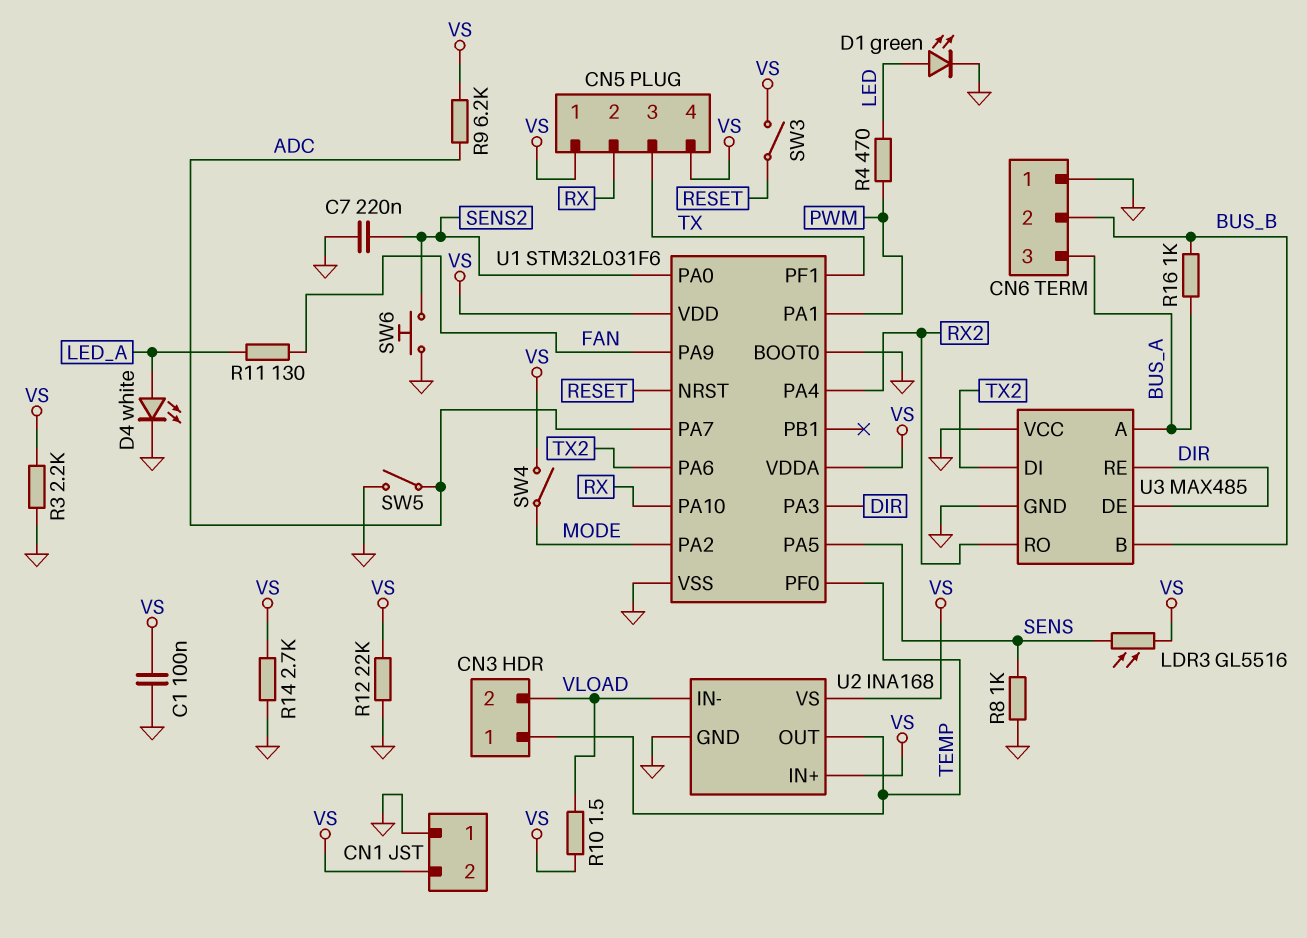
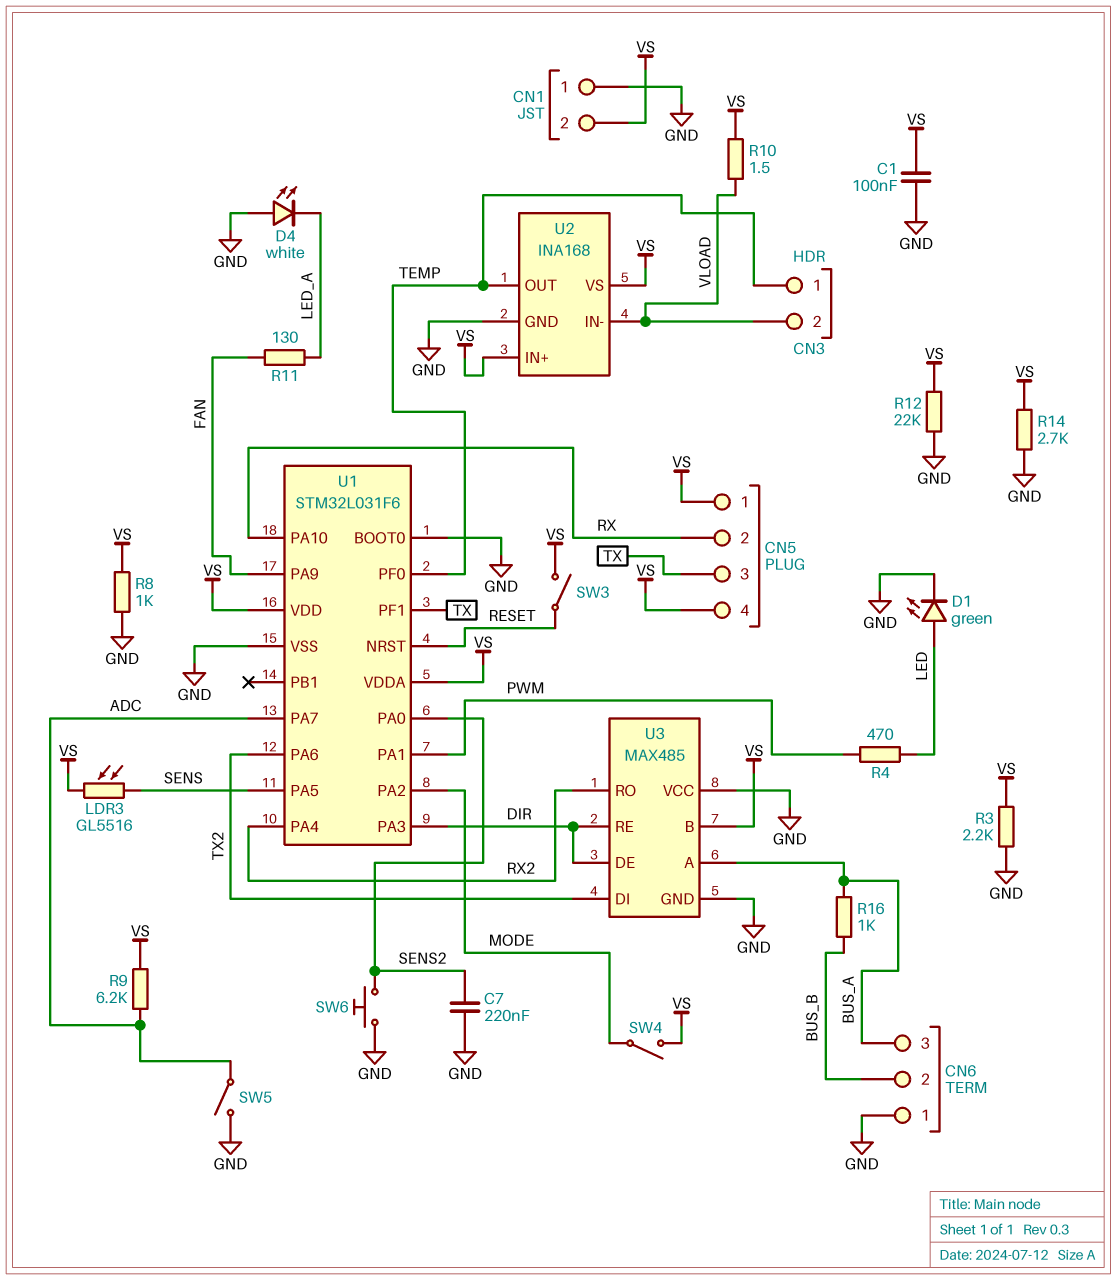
D4: LED white (A LED_A, K GND) -> LED white (A GND, K LED_A)
R8: 1k (GND, SENS) -> 1k (GND, VS)
U3 pin B: BUS_B -> VS

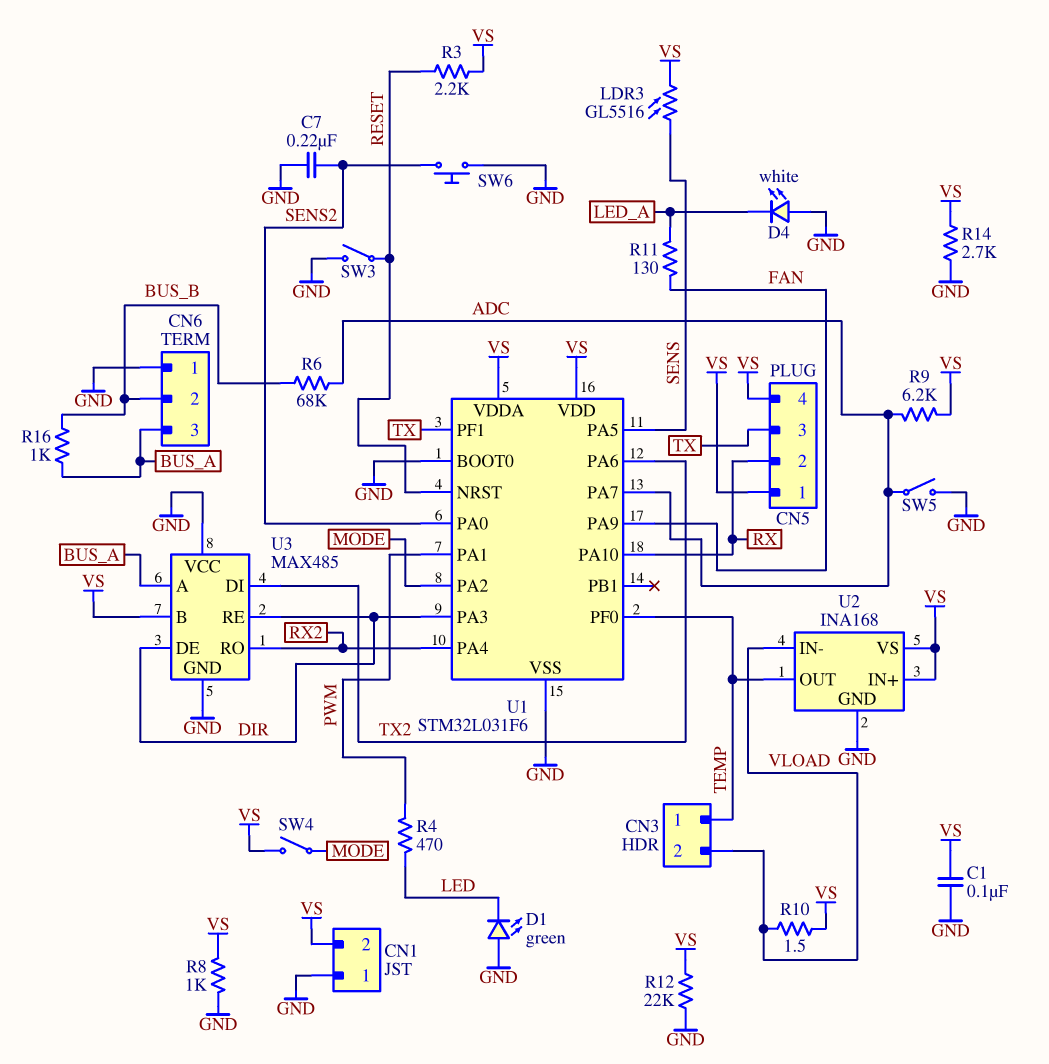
D1: LED green (A LED, K GND) -> LED green (A GND, K LED)
R3: 2.2k (GND, VS) -> 2.2k (RESET, VS)
R6: none -> 68k (ADC, BUS_B)
SW3: switch (RESET, VS) -> switch (GND, RESET)

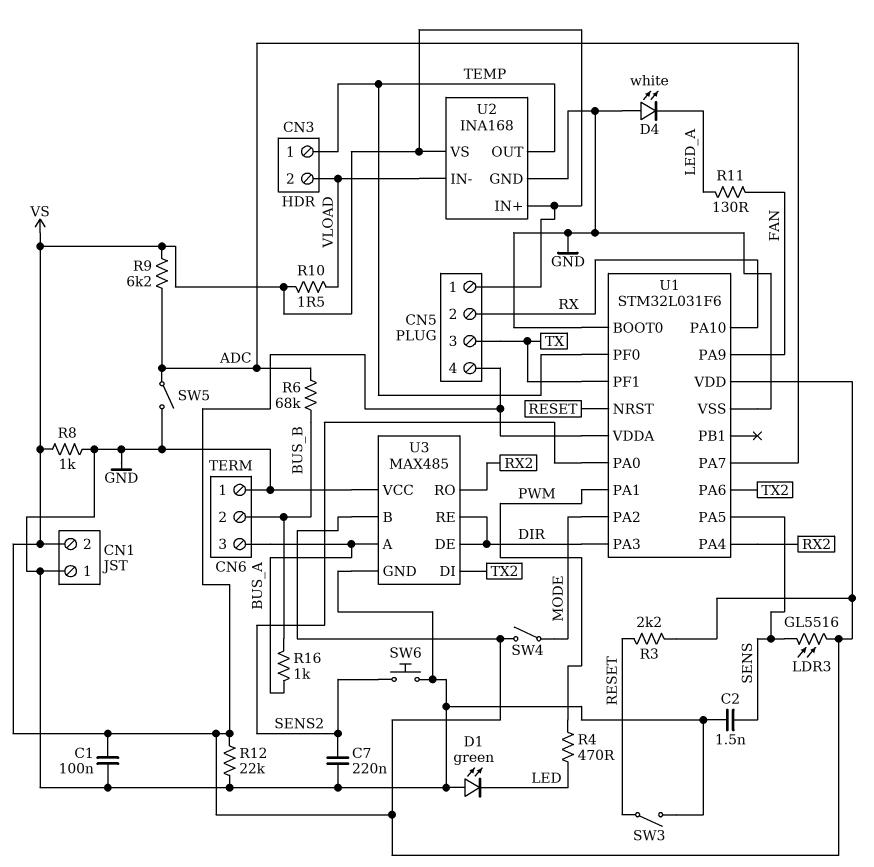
C2: none -> 1.5nF (GND, SENS)
R14: 2.7k (GND, VS) -> none

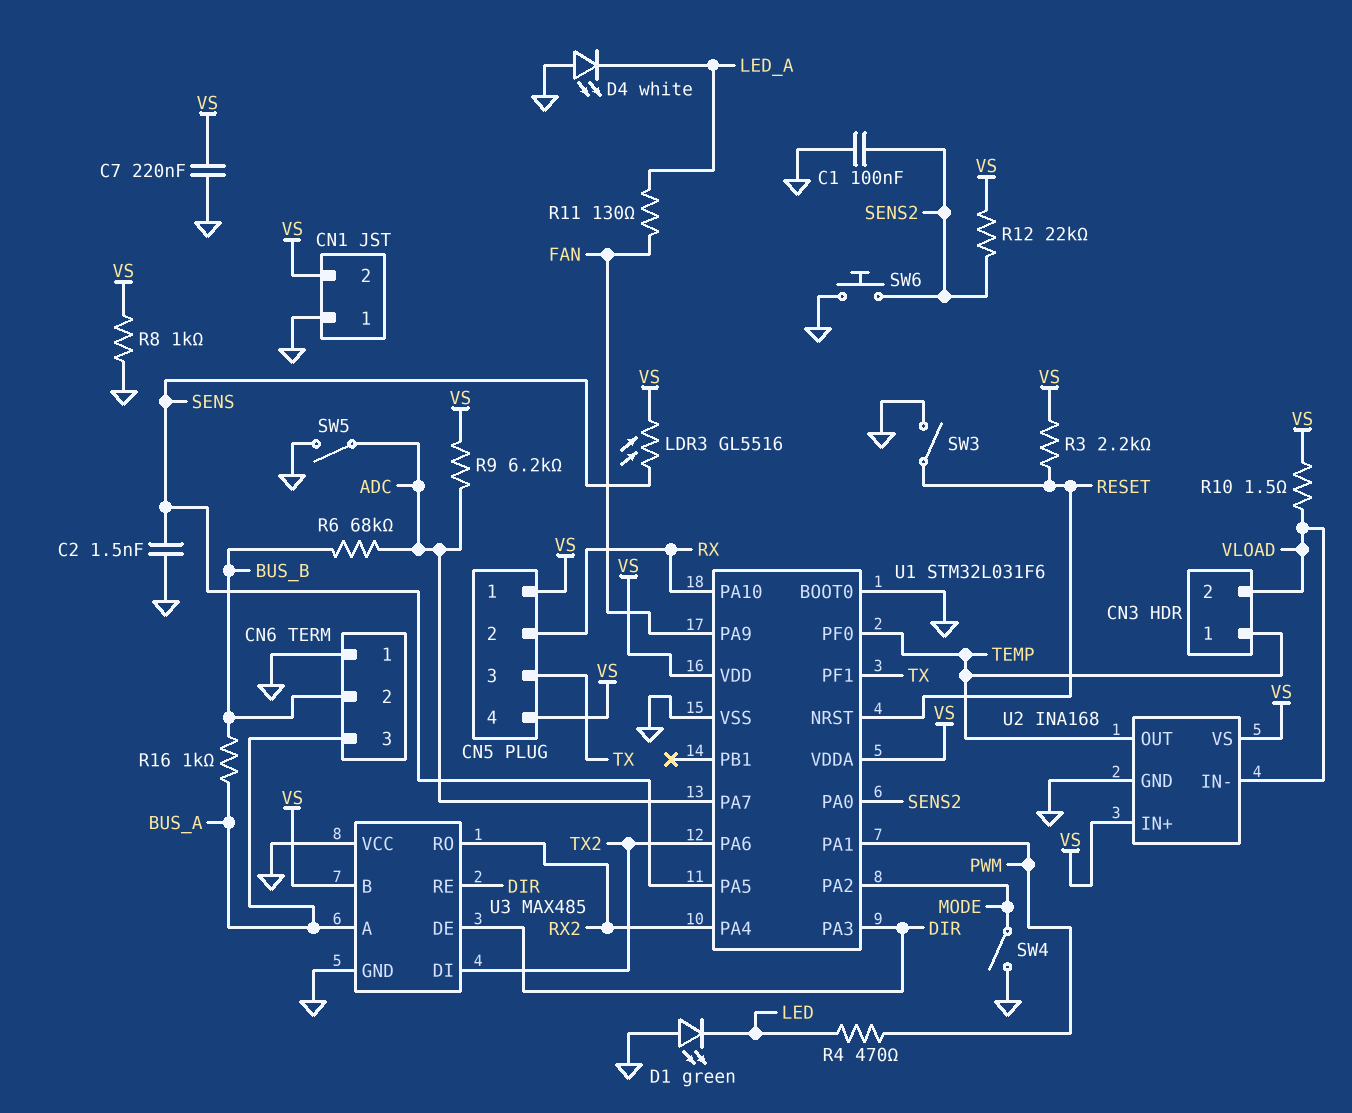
C1: 100nF (GND, VS) -> 100nF (GND, SENS2)
C7: 220nF (GND, SENS2) -> 220nF (GND, VS)
R12: 22k (GND, VS) -> 22k (SENS2, VS)
SW4: switch (MODE, VS) -> switch (GND, MODE)

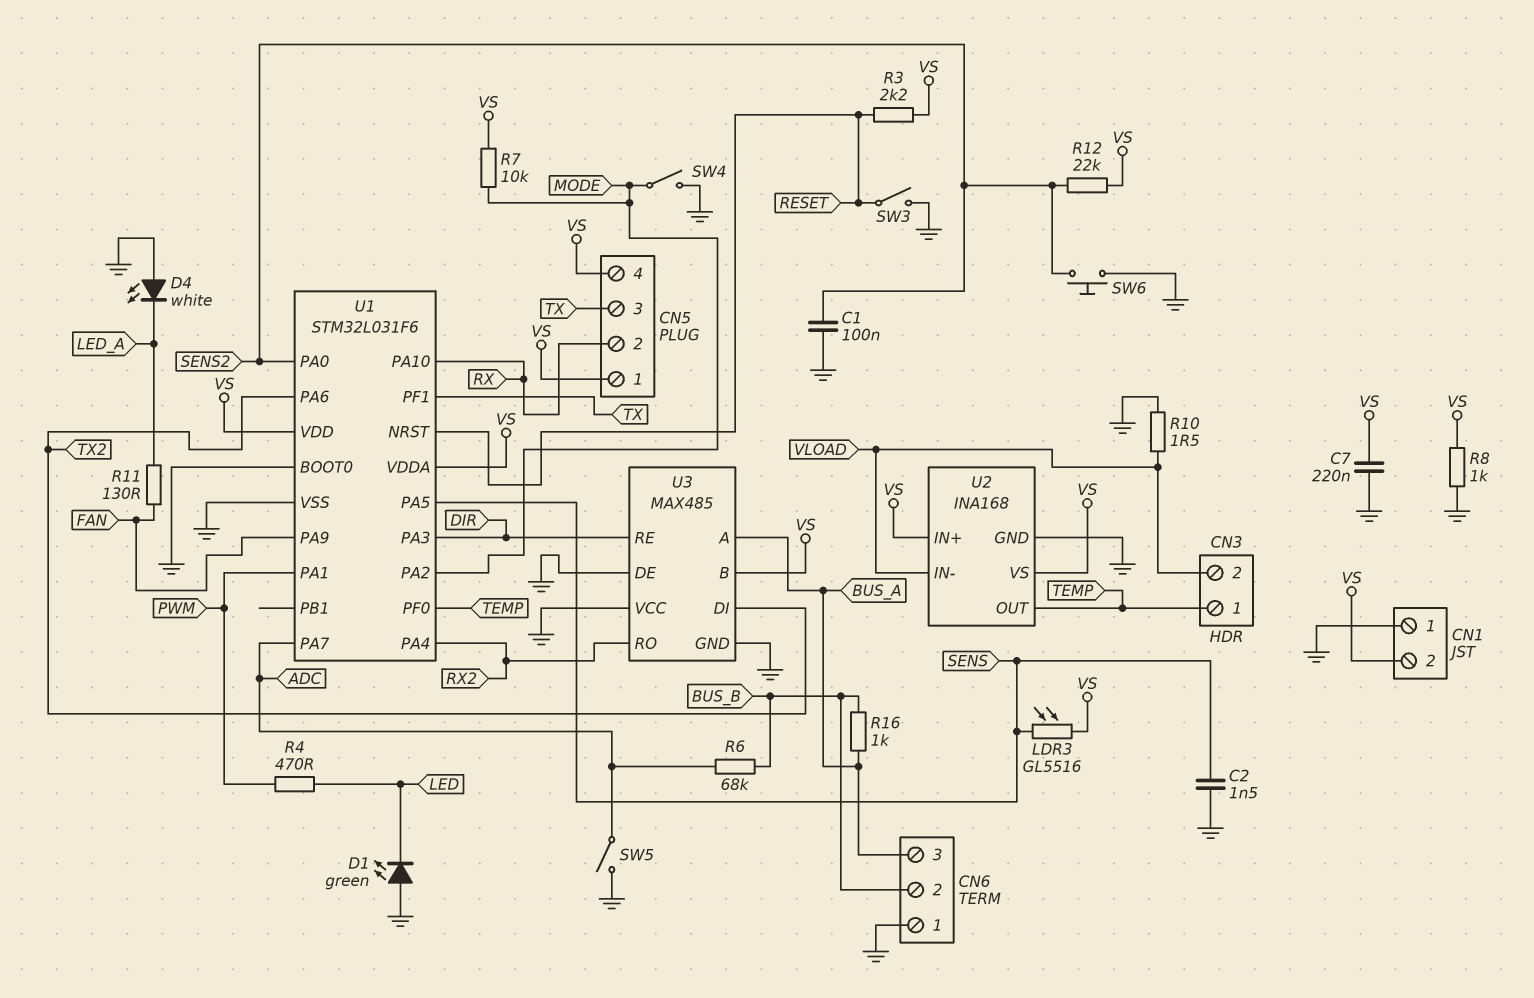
R7: none -> 10k (MODE, VS)
R9: 6.2k (ADC, VS) -> none
R10: 1.5 (VLOAD, VS) -> 1.5 (GND, VLOAD)
U3 pin DE: DIR -> GND

